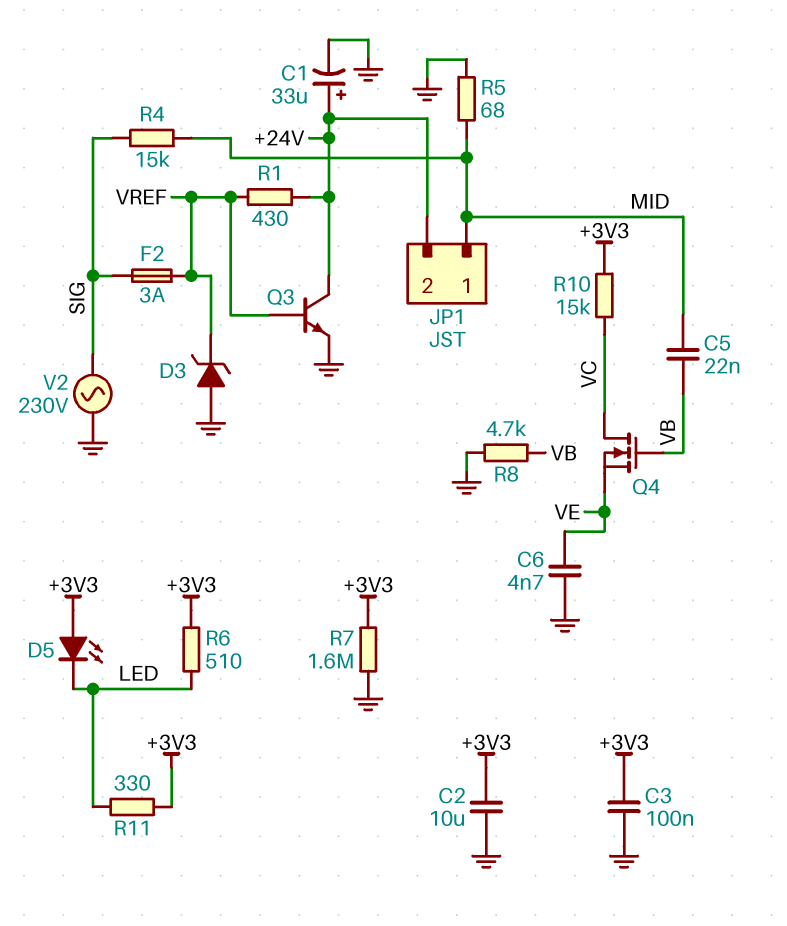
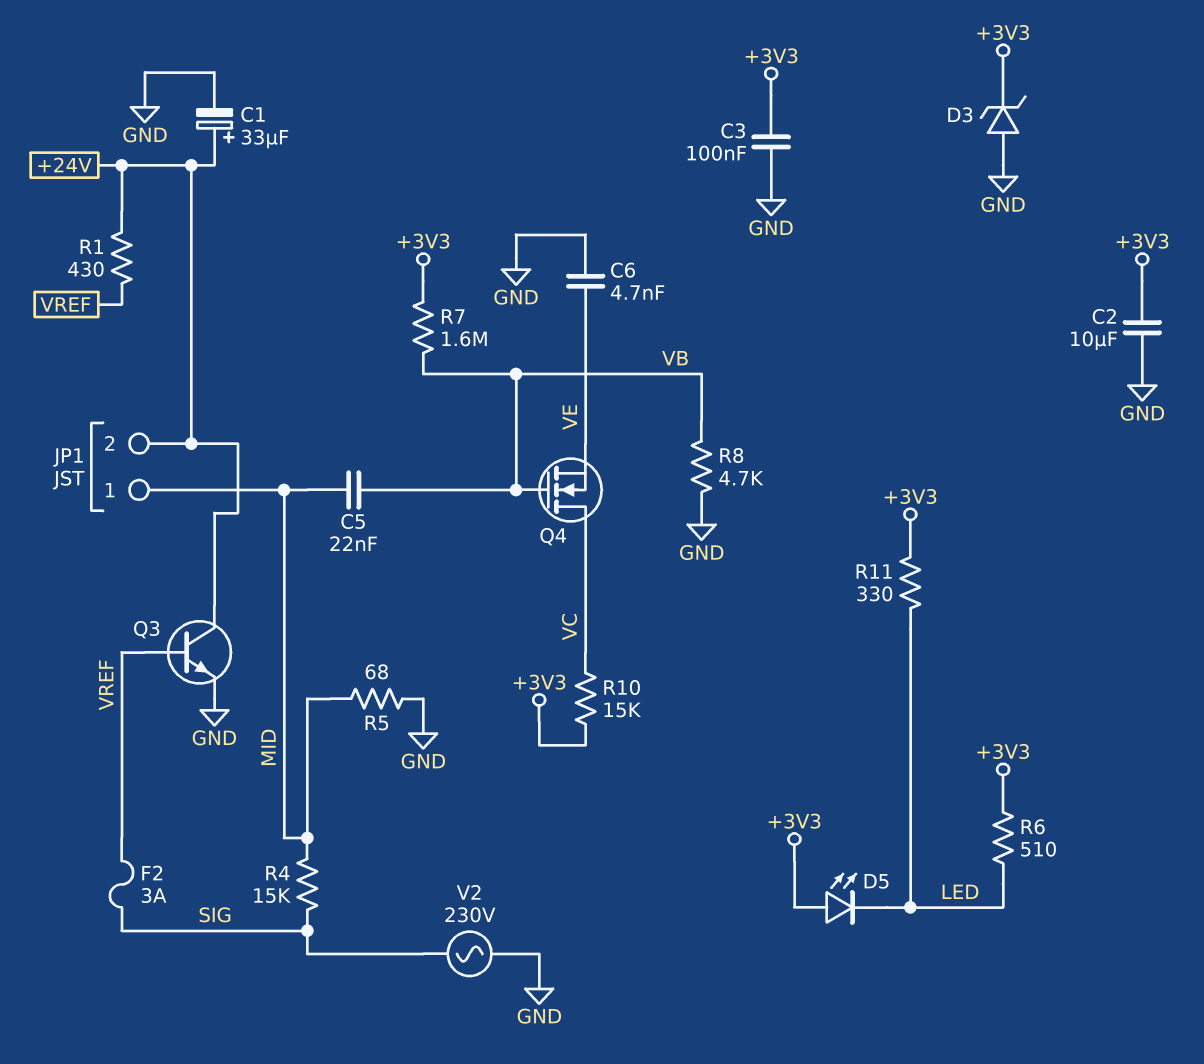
D3: zener (A GND, K VREF) -> zener (A GND, K +3V3)
R7: 1.6M (+3V3, GND) -> 1.6M (+3V3, VB)

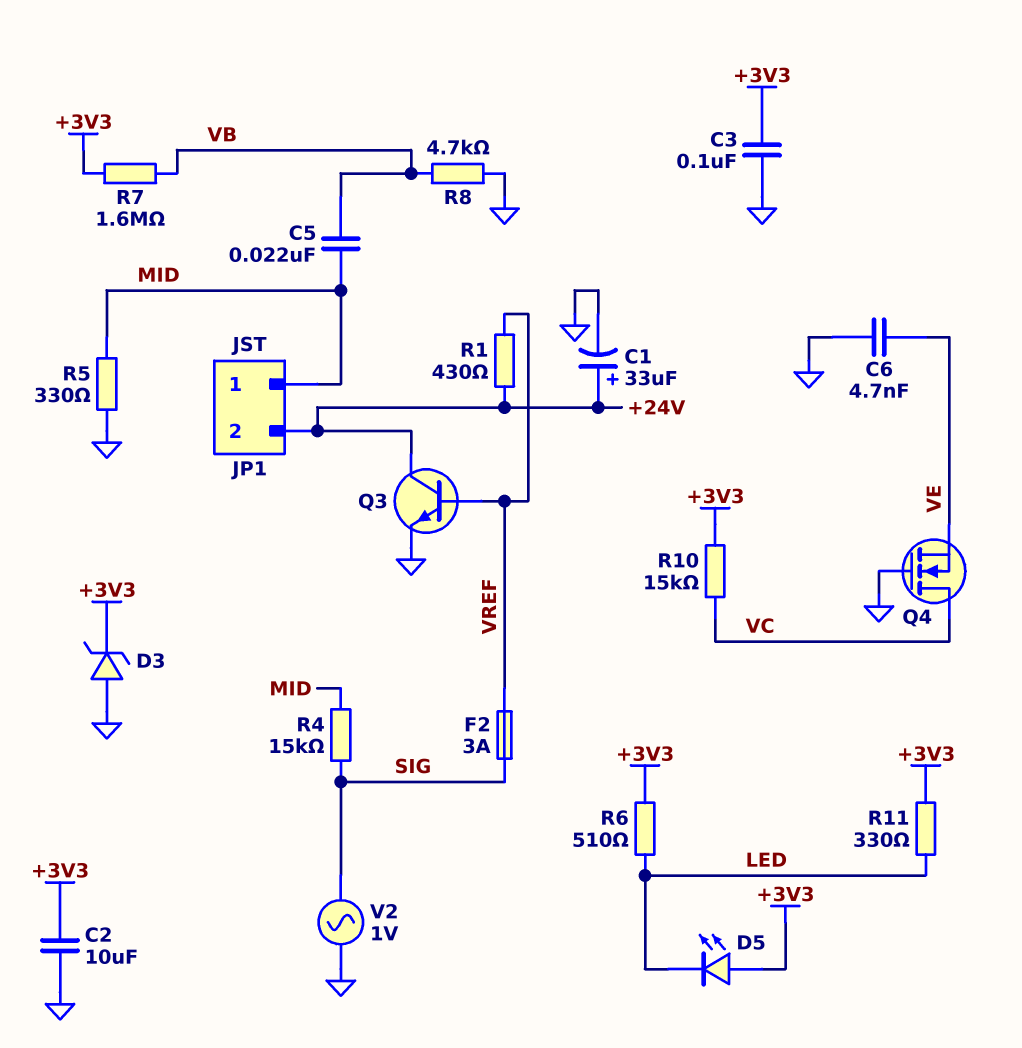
Q4: NMOS (G VB, D VC, S VE) -> NMOS (G GND, D VC, S VE)
R5: 68 (GND, MID) -> 330 (GND, MID)
V2: AC 230V (GND, SIG) -> AC 1V (GND, SIG)

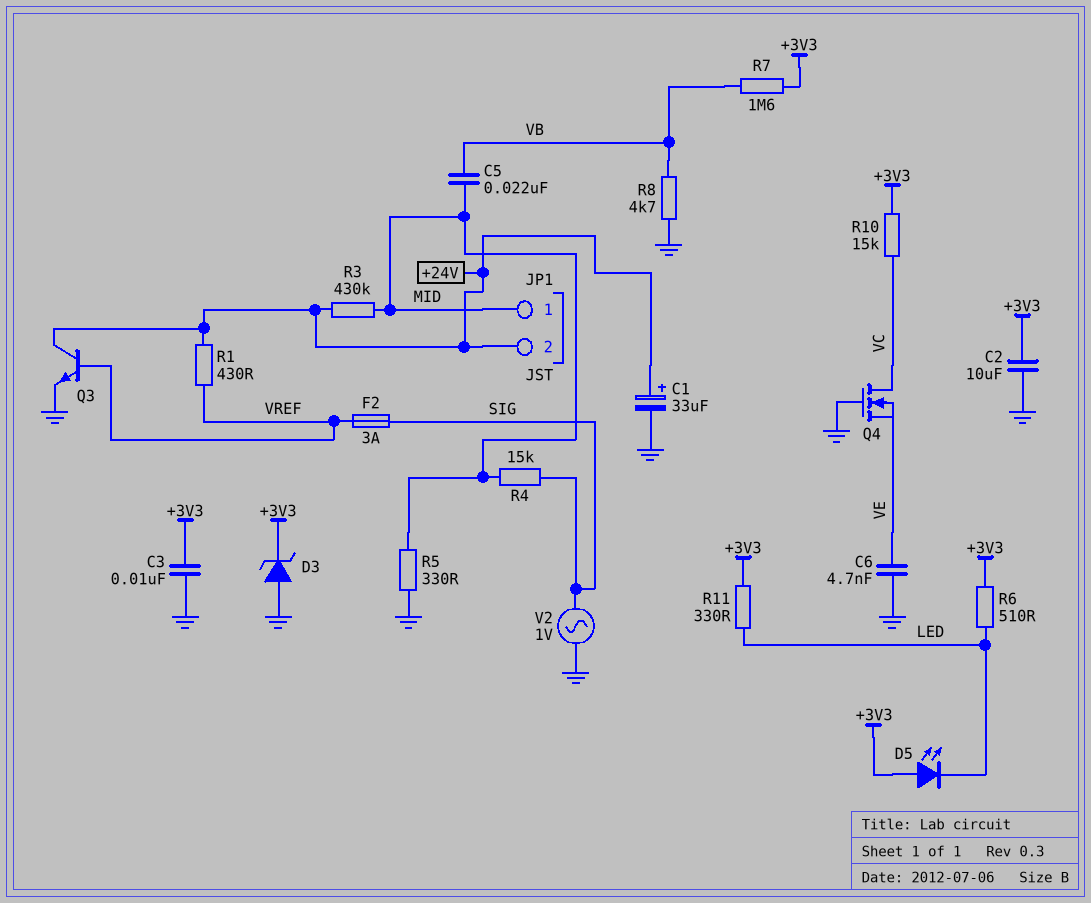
C3: 100nF (+3V3, GND) -> 10nF (+3V3, GND)
R3: none -> 430k (+24V, MID)

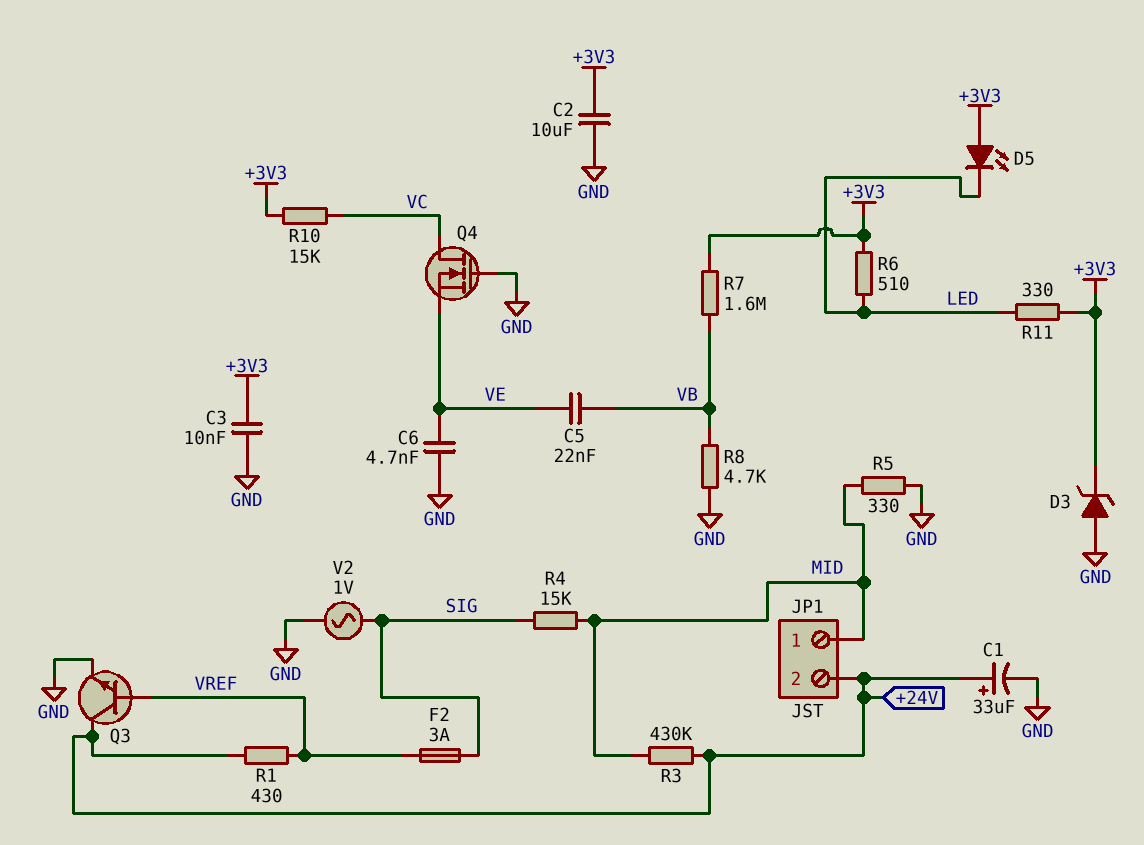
C5: 22nF (MID, VB) -> 22nF (VB, VE)

